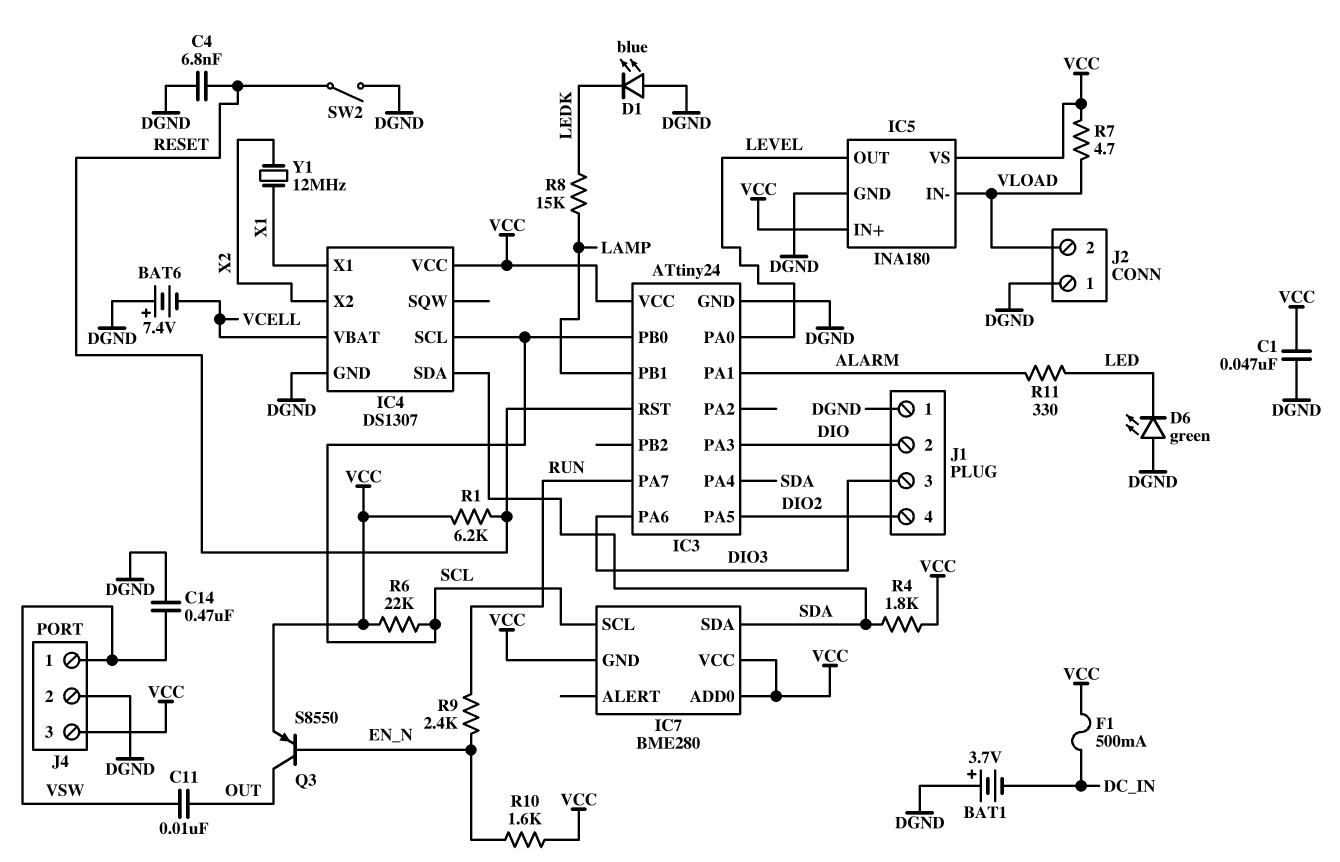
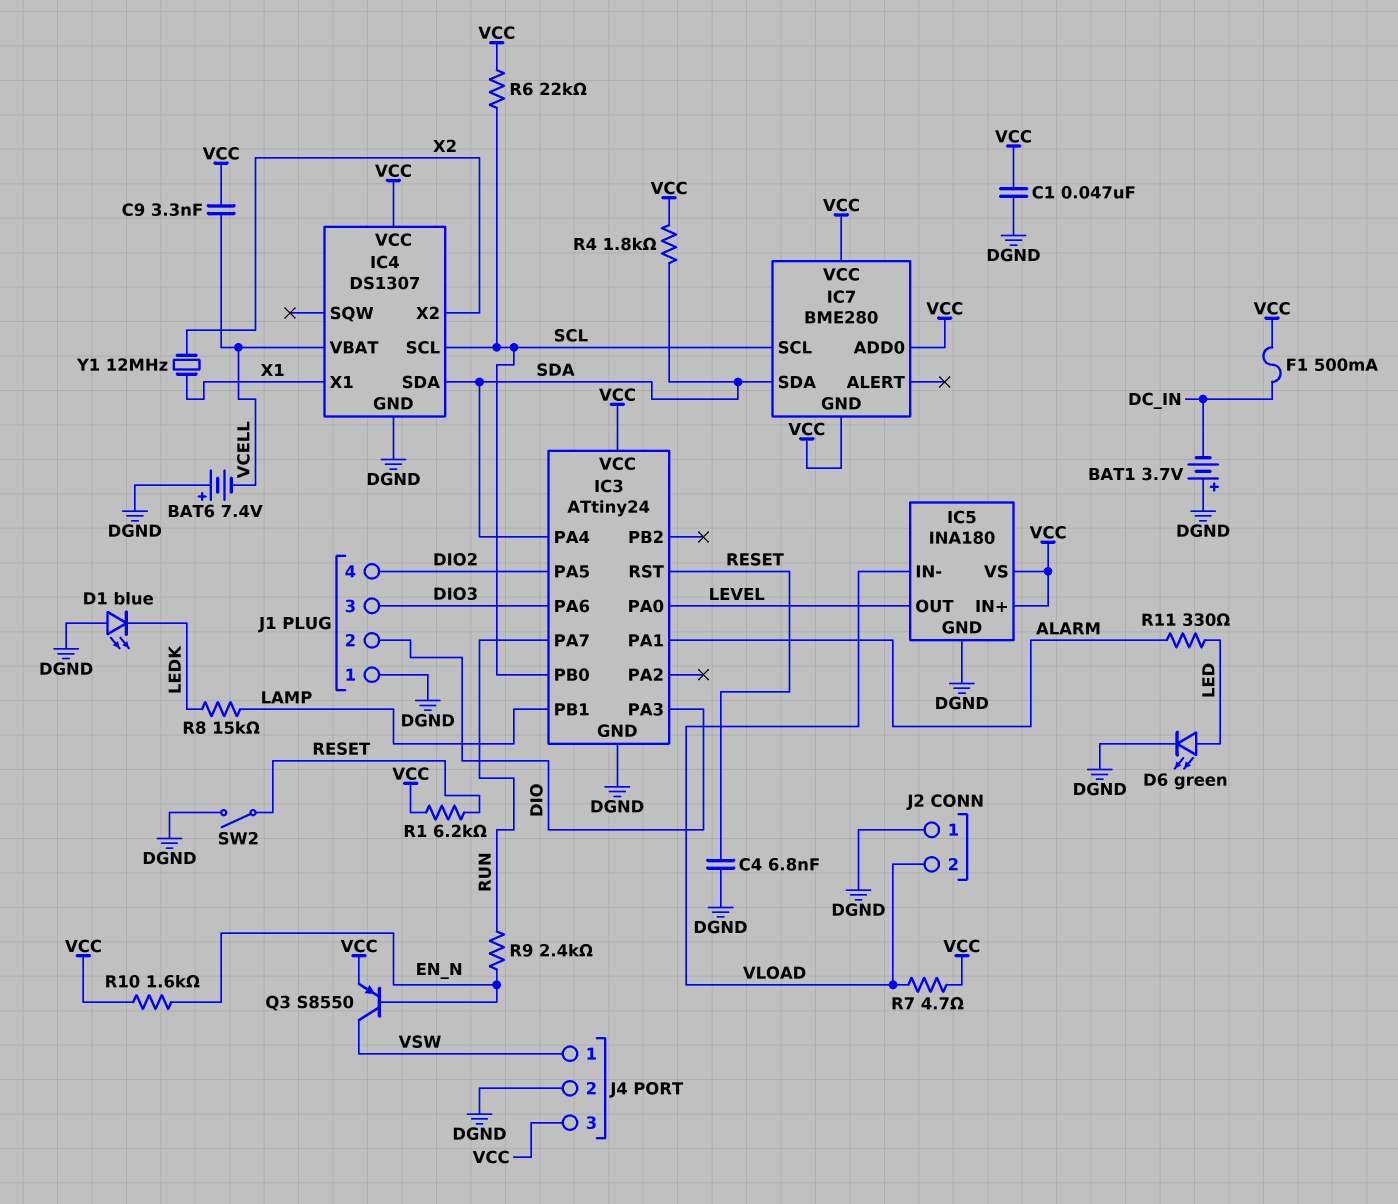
C9: none -> 3.3nF (VCC, VCELL)
C11: 10nF (OUT, VSW) -> none
C14: 470nF (DGND, VSW) -> none
D6: LED green (A DGND, K LED) -> LED green (A LED, K DGND)
Q3: PNP S8550 (B EN_N, C OUT, E VCC) -> PNP S8550 (B EN_N, C VSW, E VCC)

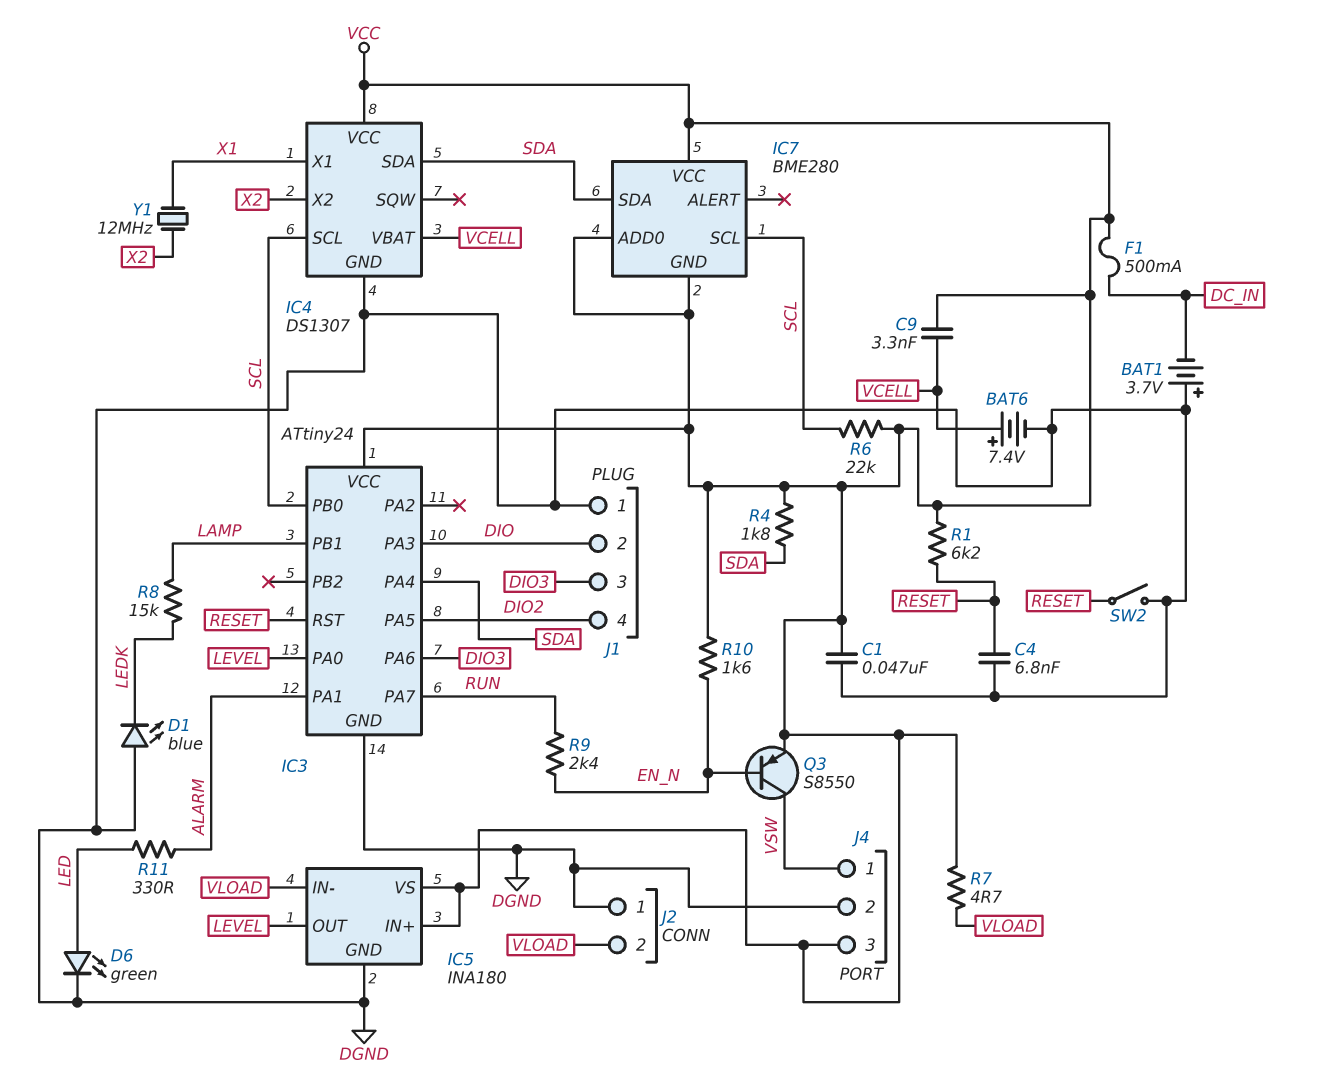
BAT6: 7.4V (plus DGND, minus VCELL) -> 7.4V (plus VCELL, minus DGND)

